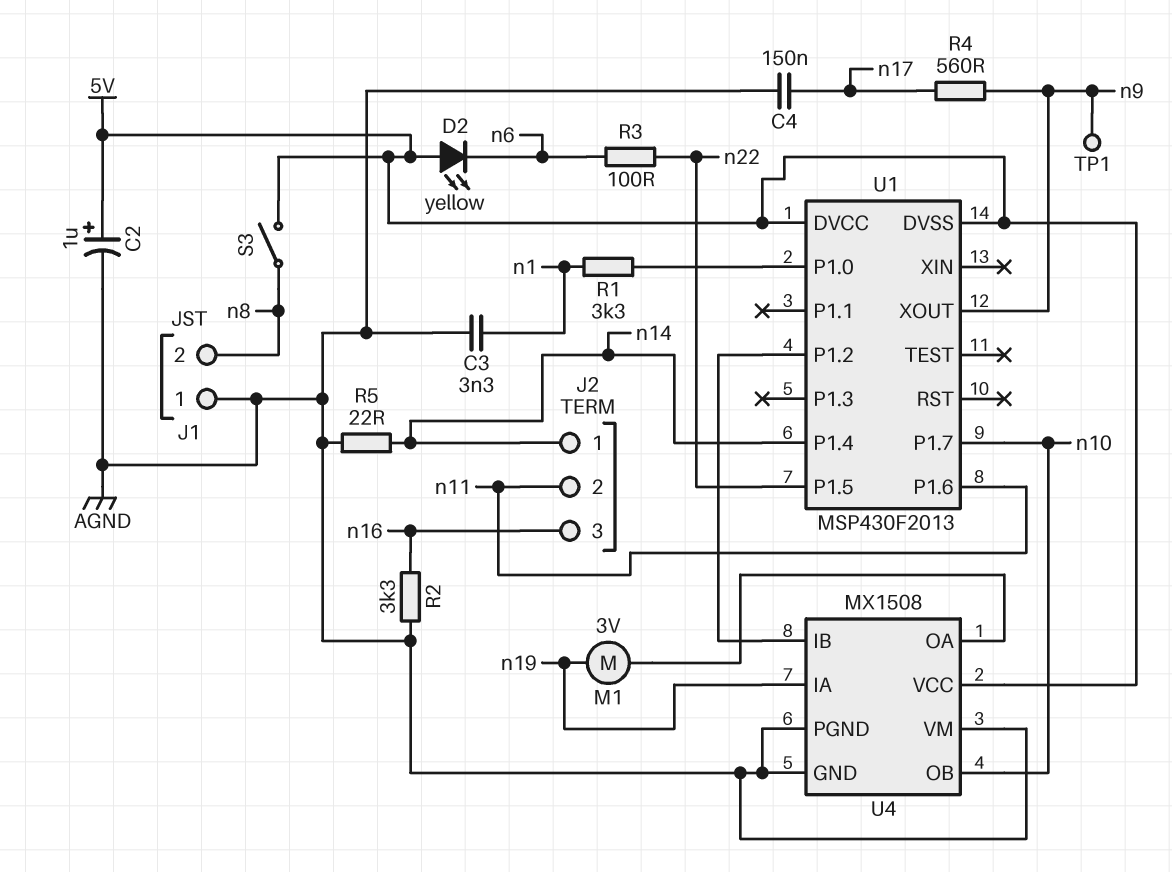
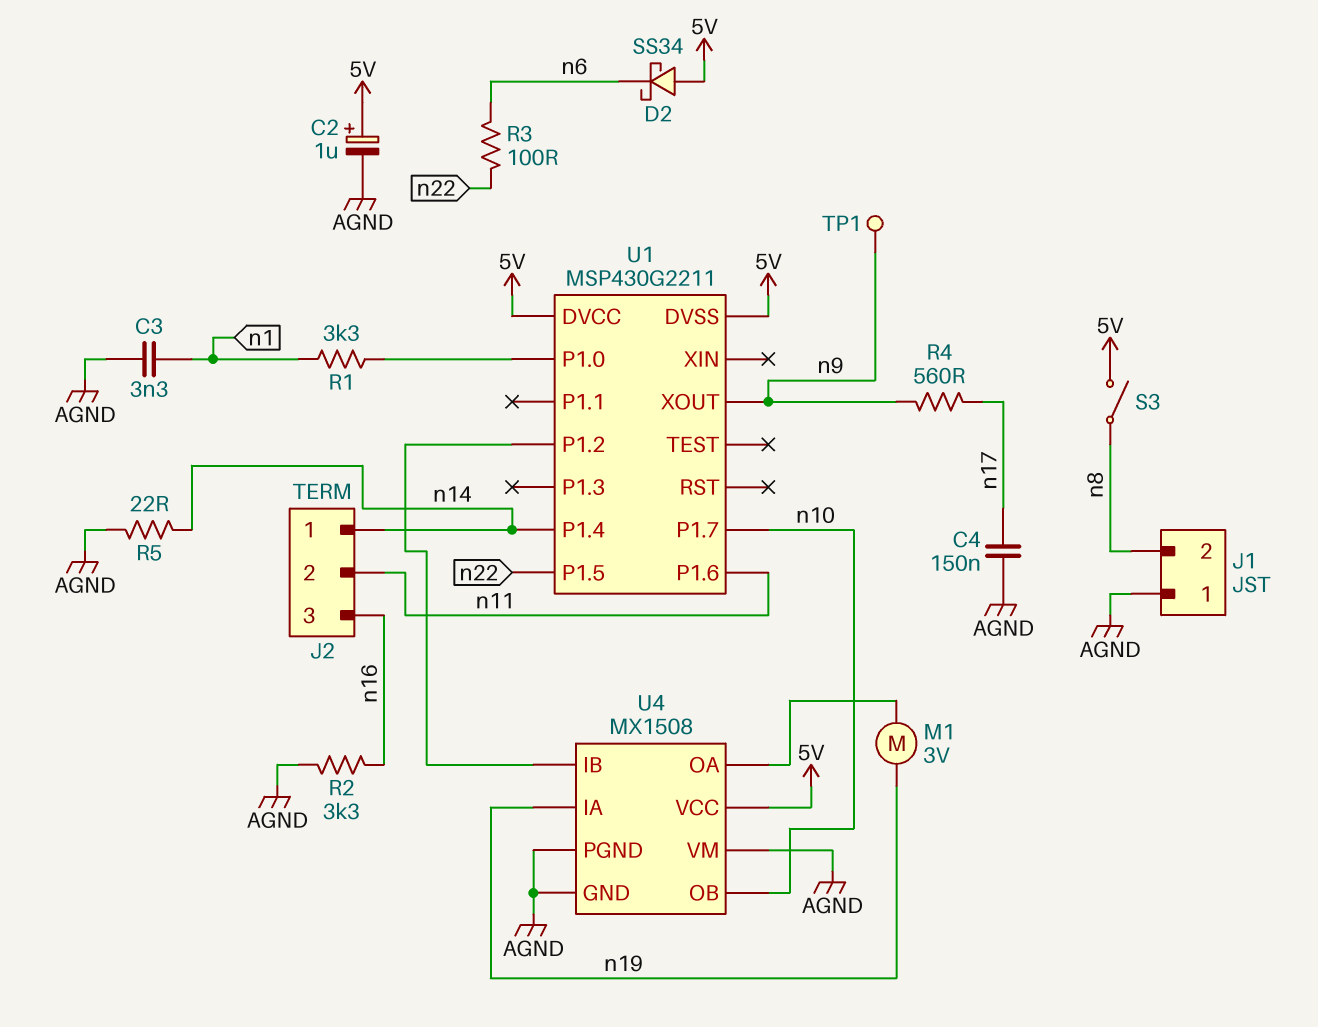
D2: LED yellow (A 5V, K n6) -> schottky SS34 (A 5V, K n6)
U1: MSP430F2013 -> MSP430G2211

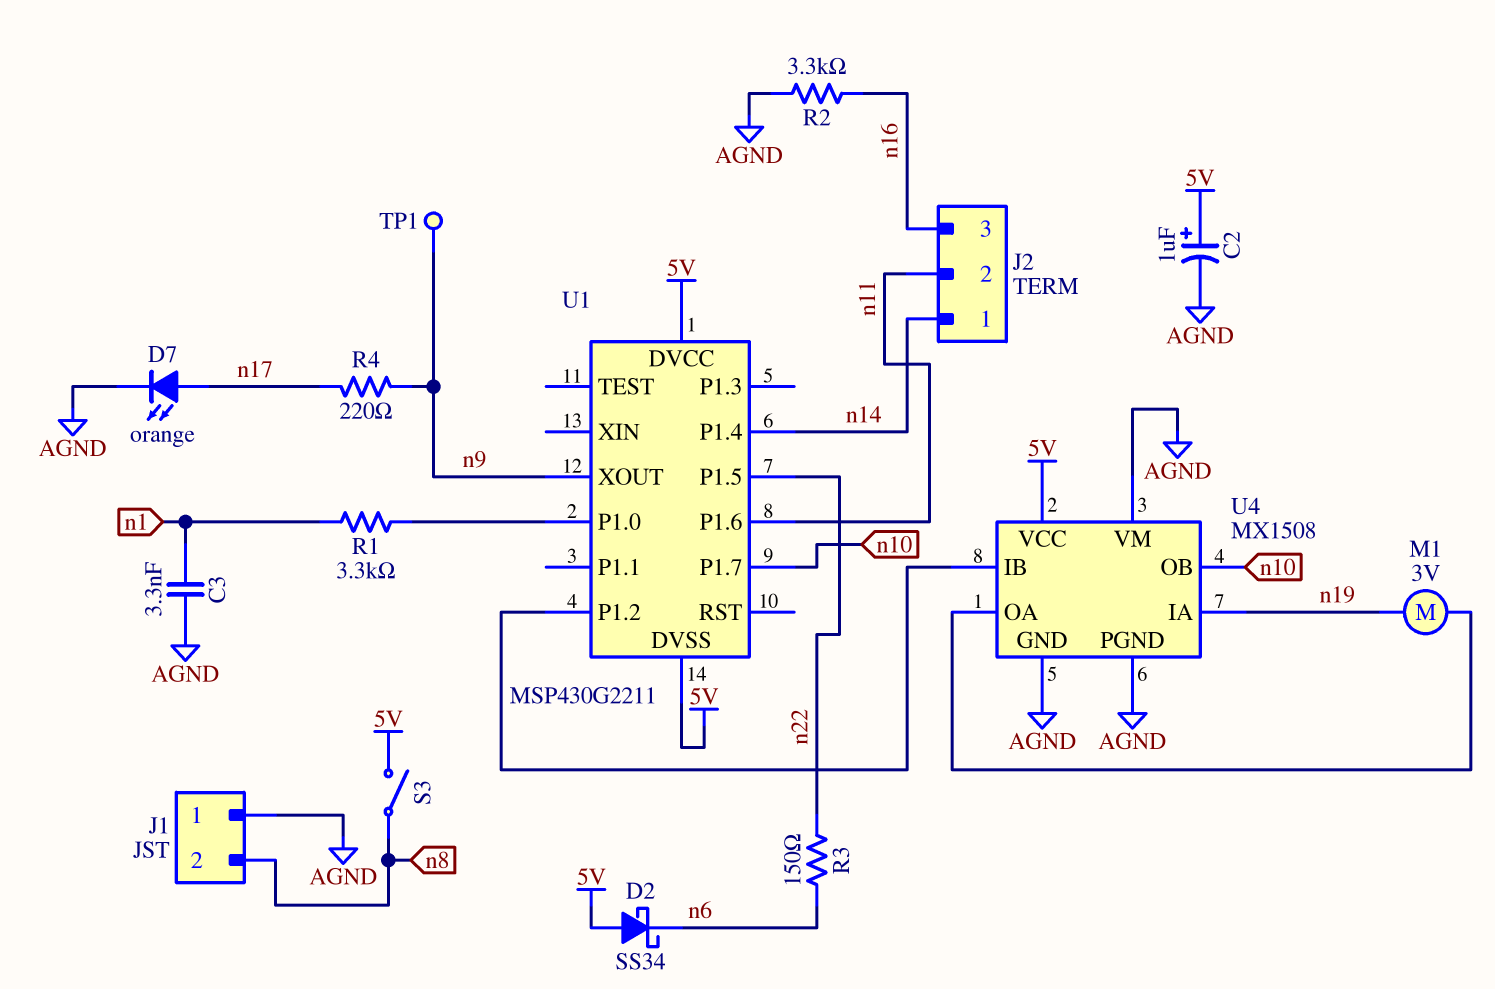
C4: 150nF (AGND, n17) -> none
D7: none -> LED orange (A n17, K AGND)
R3: 100 (n6, n22) -> 150 (n6, n22)
R4: 560 (n9, n17) -> 220 (n9, n17)
R5: 22 (AGND, n14) -> none

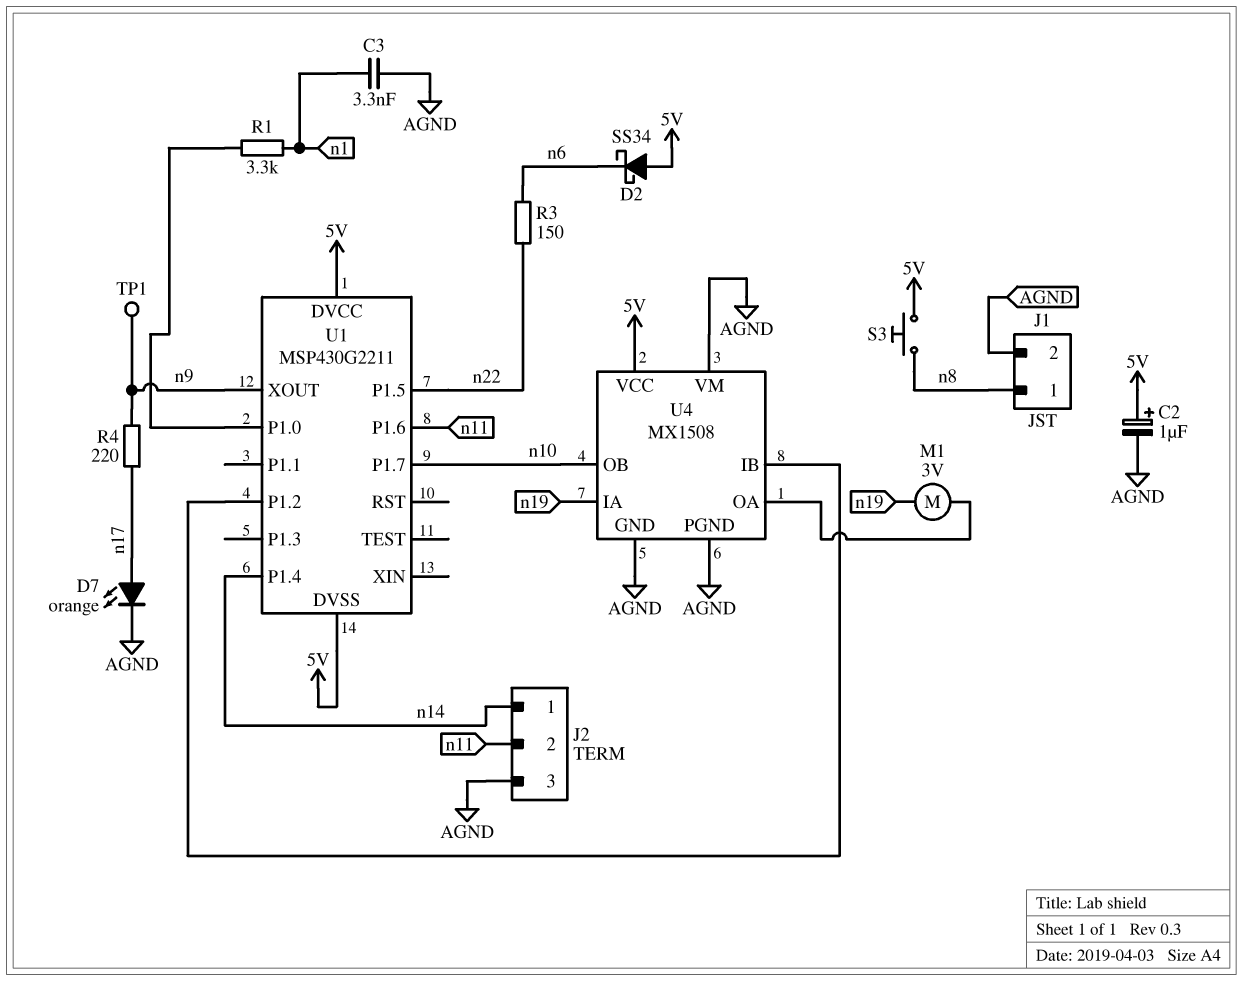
J1 pin 1: AGND -> n8
J1 pin 2: n8 -> AGND
J2 pin 3: n16 -> AGND
R2: 3.3k (AGND, n16) -> none
S3: switch (5V, n8) -> button (5V, n8)

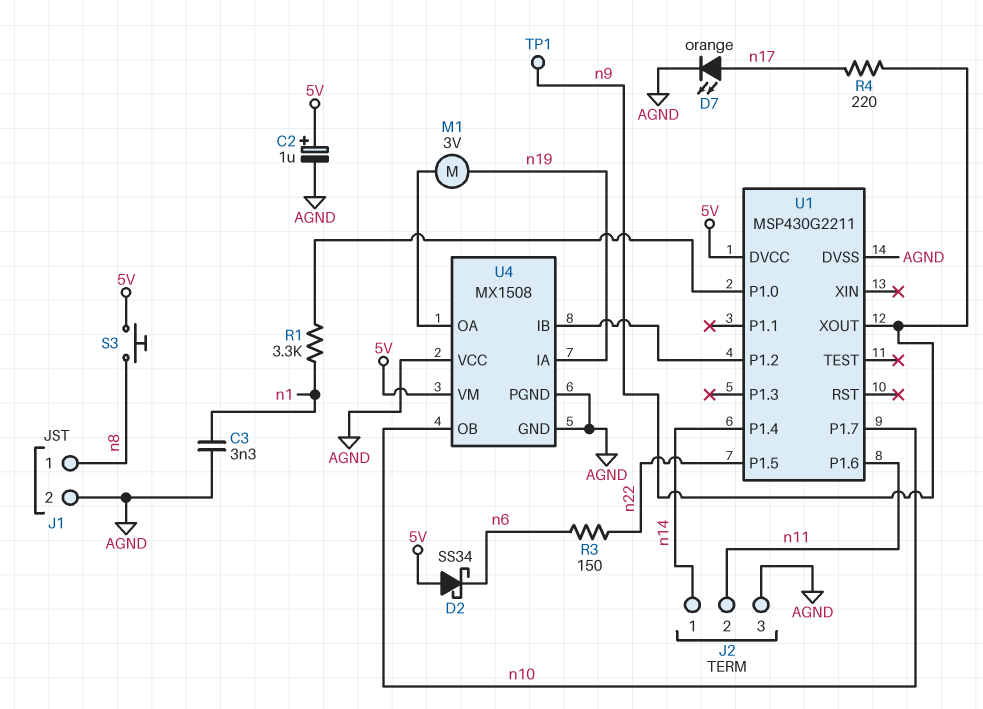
U1 pin DVSS: 5V -> AGND
U4 pin VCC: 5V -> AGND
U4 pin VM: AGND -> 5V

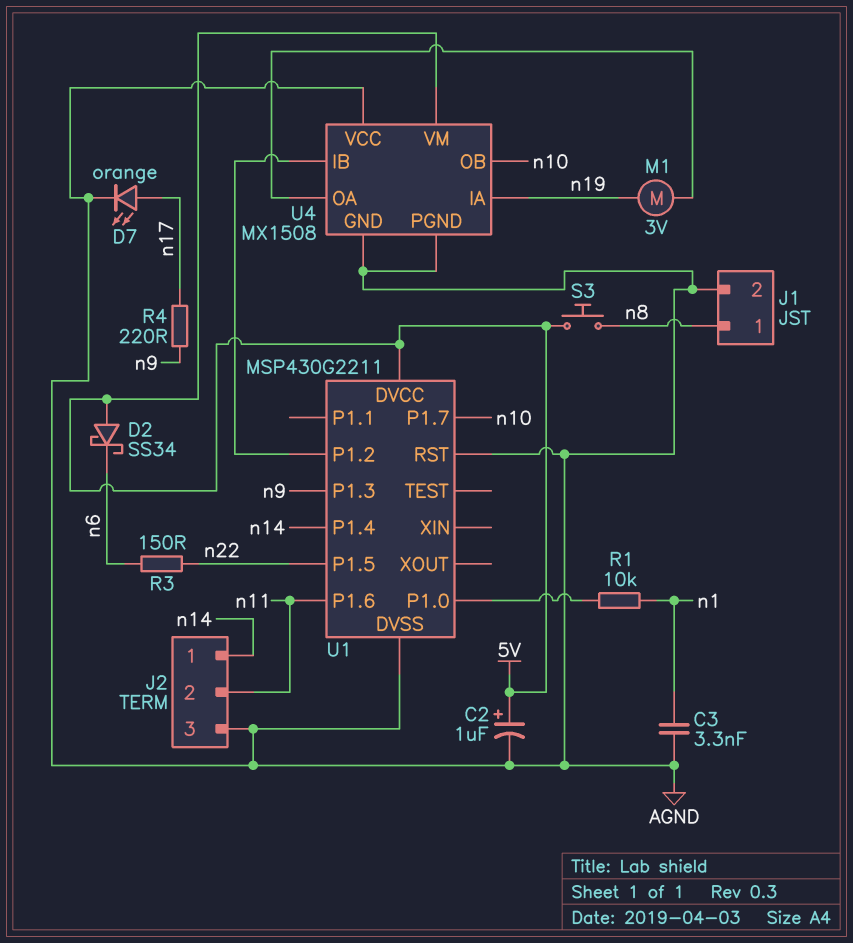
R1: 3.3k (U1/P1.0, n1) -> 10k (U1/P1.0, n1)
TP1: test point (n9) -> none
U1 pin P1.3: none -> n9
U1 pin RST: none -> AGND
U1 pin XOUT: n9 -> none

